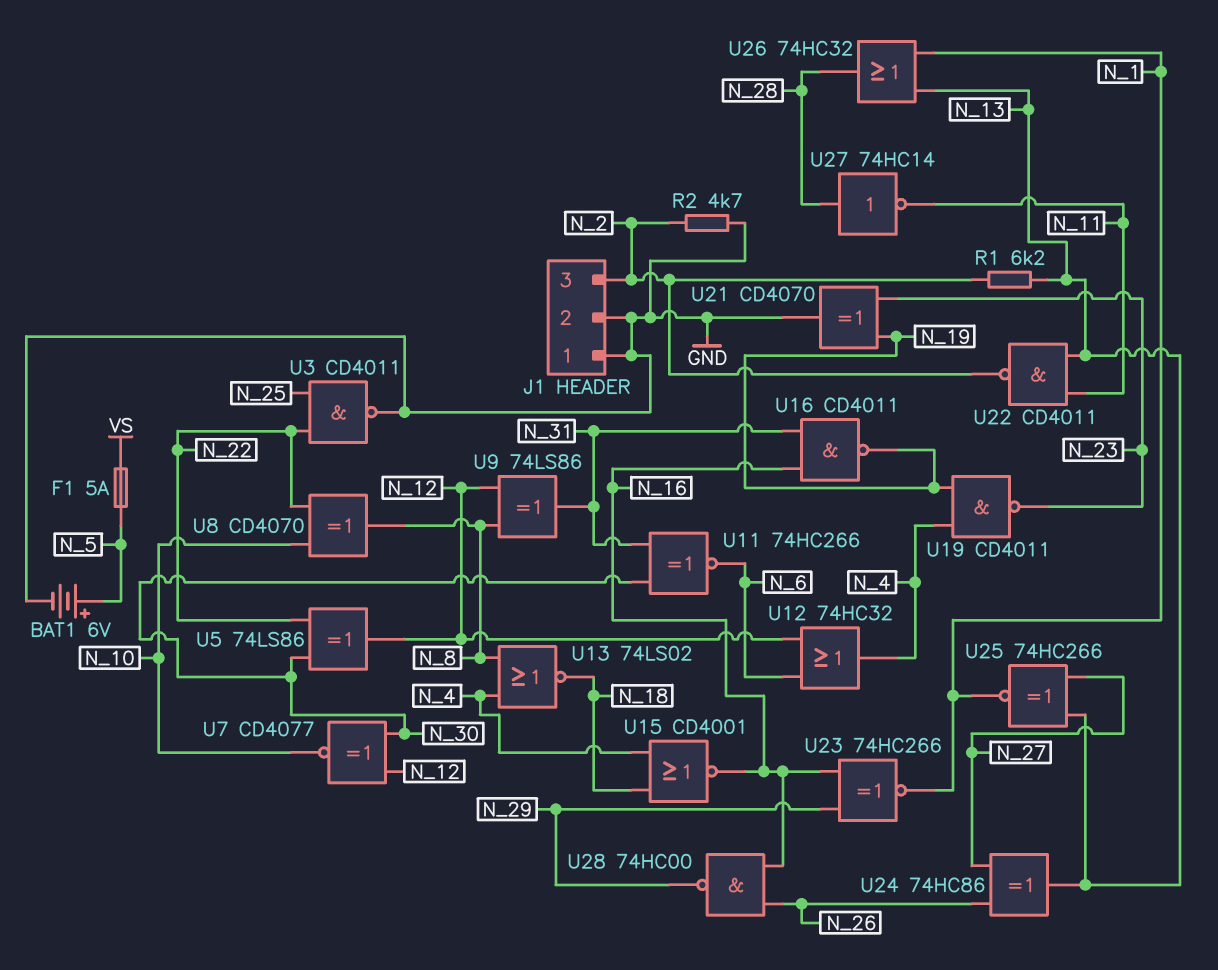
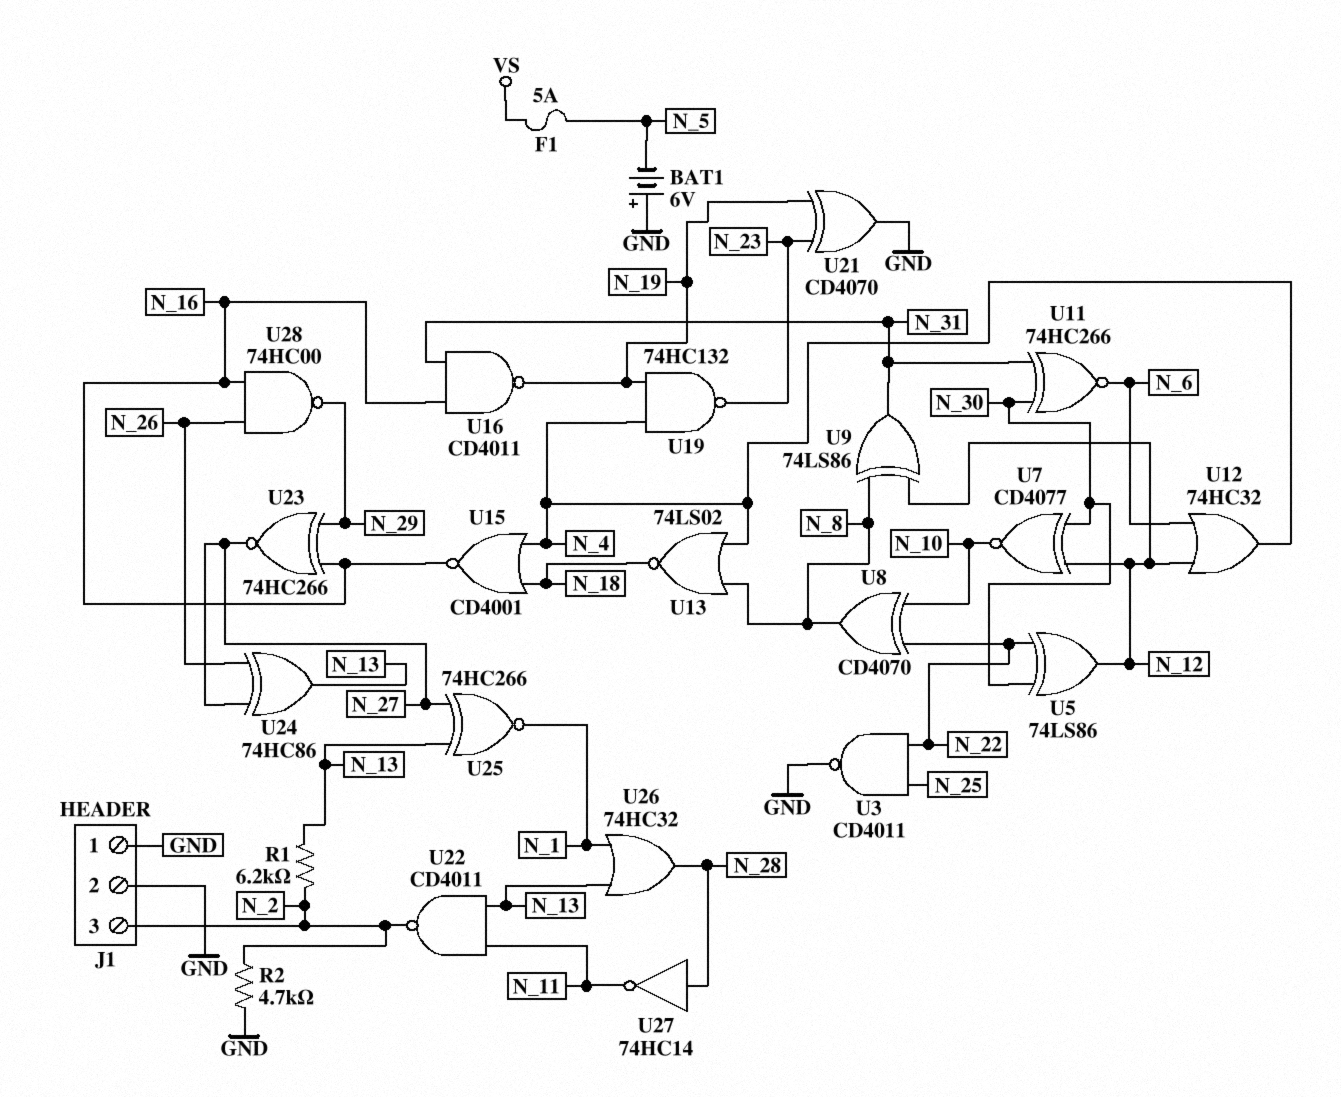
BAT1: 6V (plus N_5, minus GND) -> 6V (plus GND, minus N_5)
U19: NAND CD4011 (in N_4, in N_19, out N_23) -> NAND 74HC132 (in N_4, in N_19, out N_23)
U23: XNOR 74HC266 (in N_16, in N_29, out N_1) -> XNOR 74HC266 (in N_16, in N_29, out N_27)

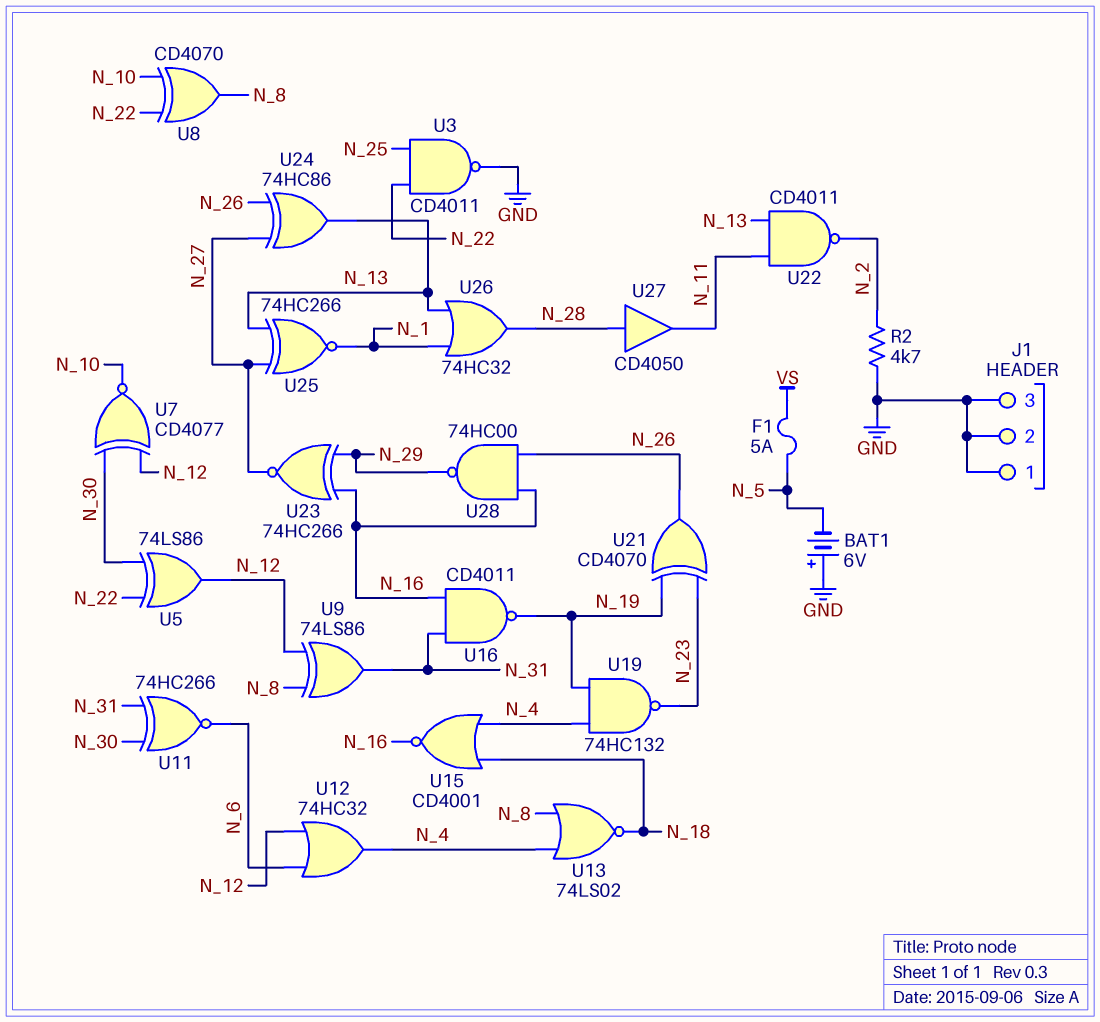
J1 pin 3: N_2 -> GND
R1: 6.2k (N_2, N_13) -> none
U21: XOR CD4070 (in N_19, in N_23, out GND) -> XOR CD4070 (in N_19, in N_23, out N_26)
U27: NOT 74HC14 (in N_28, out N_11) -> buffer CD4050 (in N_28, out N_11)

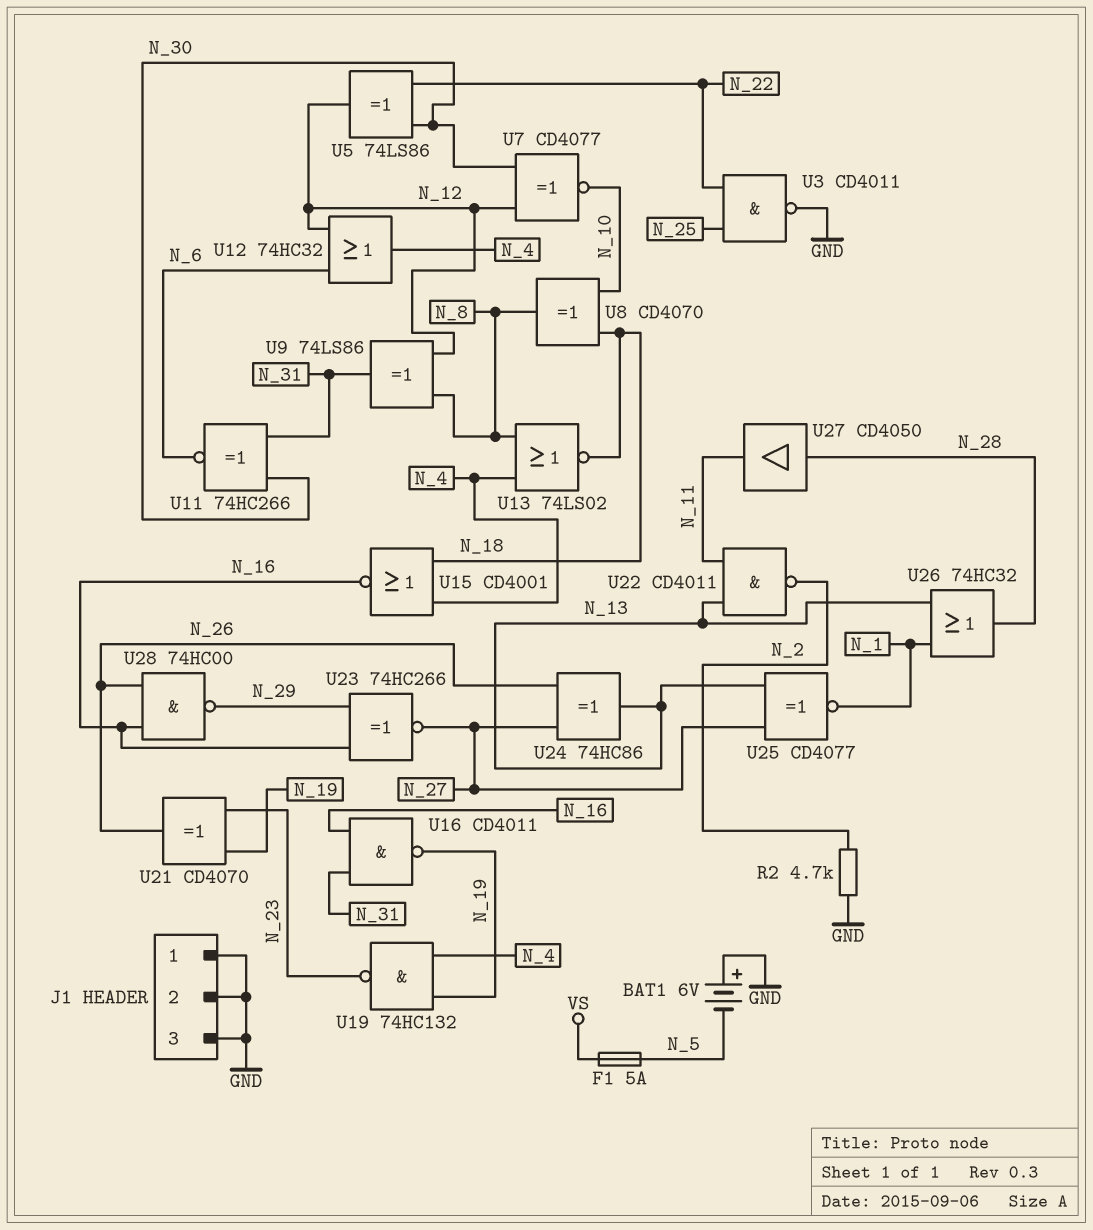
U8: XOR CD4070 (in N_10, in N_22, out N_8) -> XOR CD4070 (in N_10, in N_18, out N_8)
U25: XNOR 74HC266 (in N_13, in N_27, out N_1) -> XNOR CD4077 (in N_13, in N_27, out N_1)

